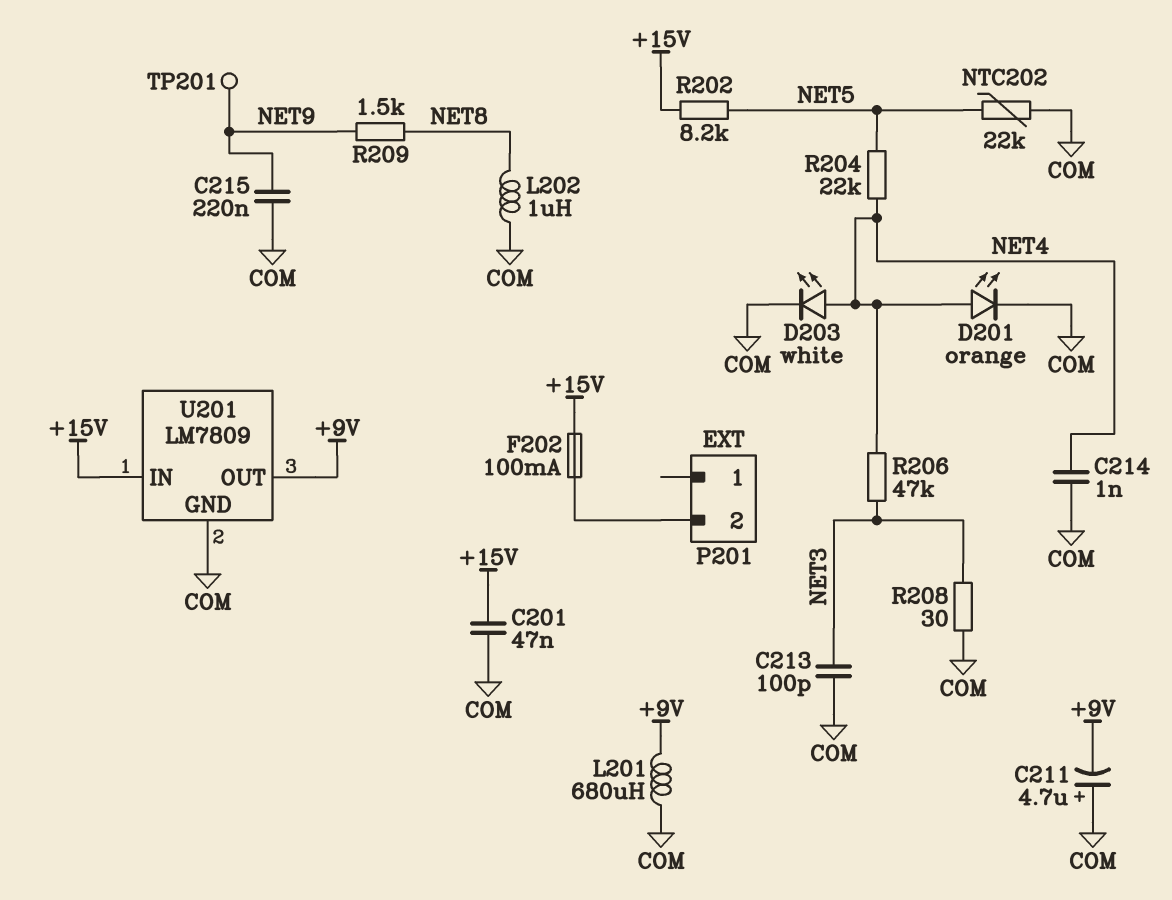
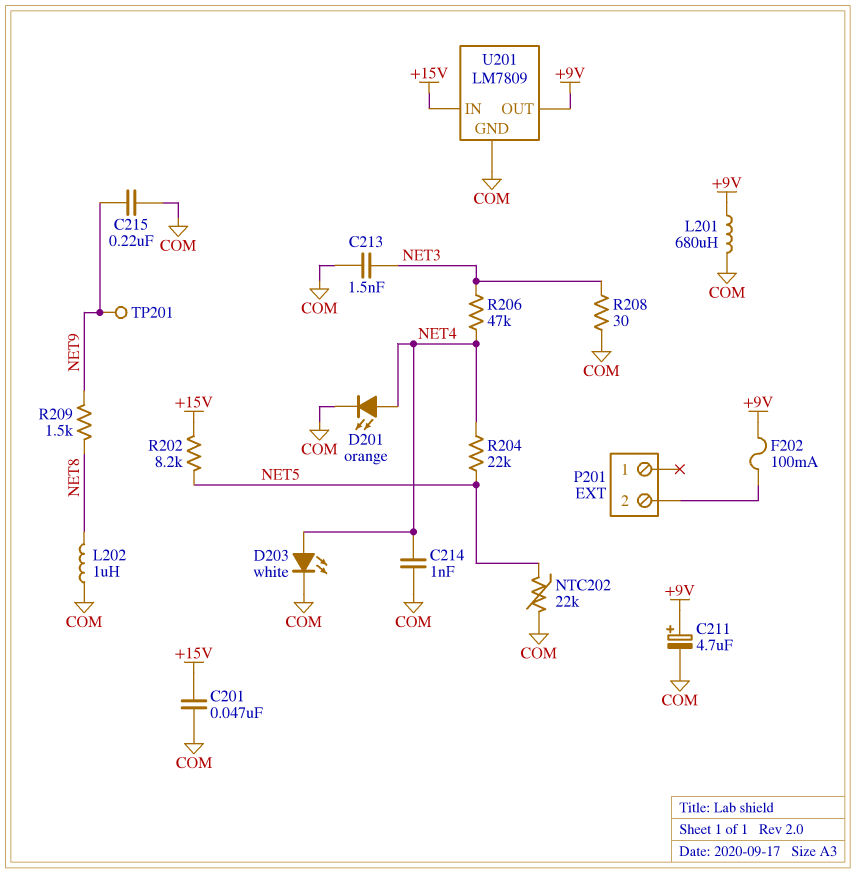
C211: 4.7uF (plus COM, minus +9V) -> 4.7uF (plus +9V, minus COM)
C213: 100pF (COM, NET3) -> 1.5nF (COM, NET3)
F202: 100mA (+15V, P201/2) -> 100mA (+9V, P201/2)

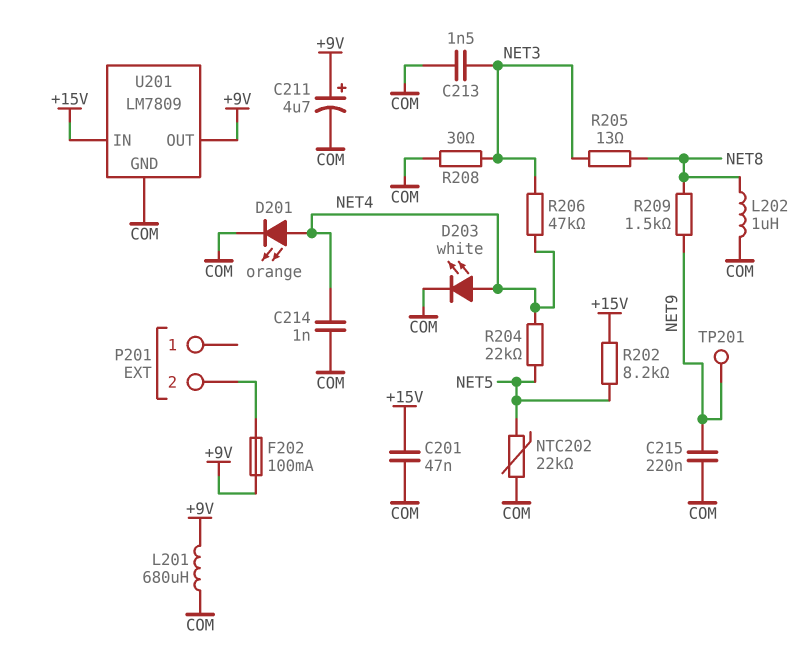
R205: none -> 13 (NET3, NET8)

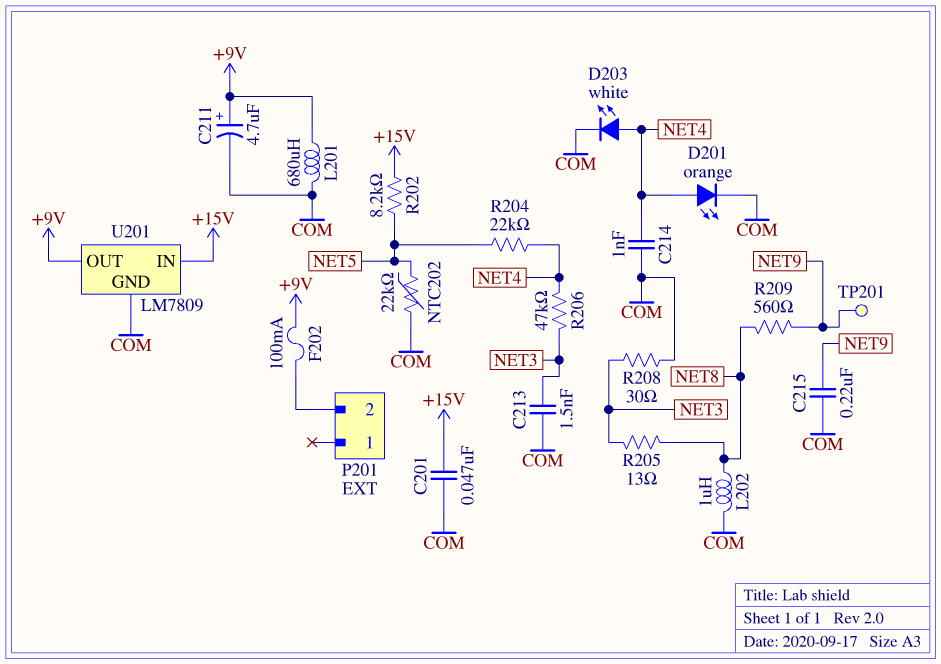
R209: 1.5k (NET8, NET9) -> 560 (NET8, NET9)

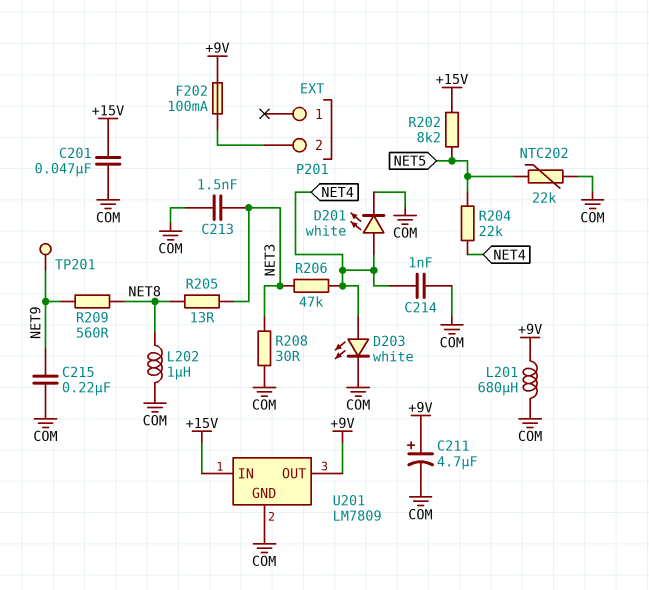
D201: LED orange (A NET4, K COM) -> LED white (A NET4, K COM)

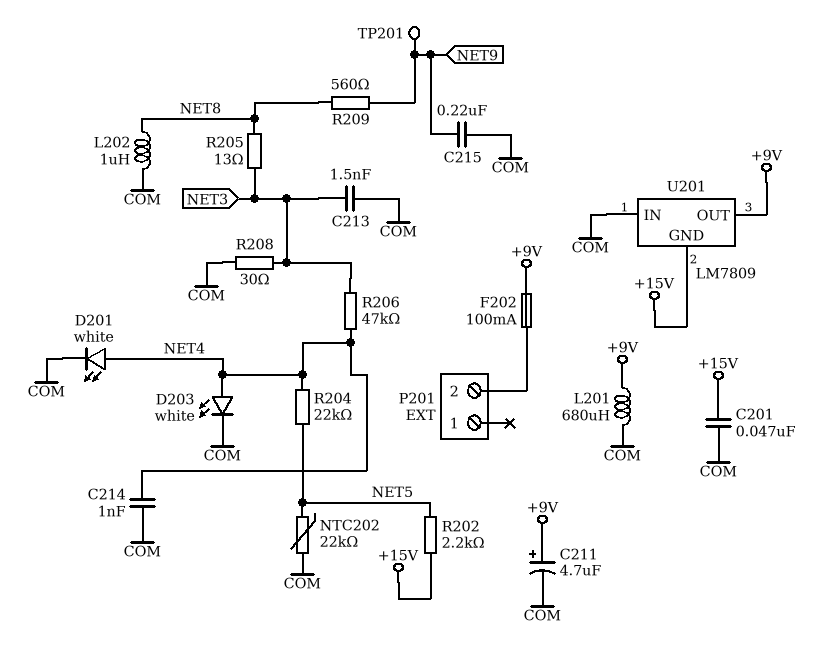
R202: 8.2k (+15V, NET5) -> 2.2k (+15V, NET5)
U201 pin GND: COM -> +15V
U201 pin IN: +15V -> COM

